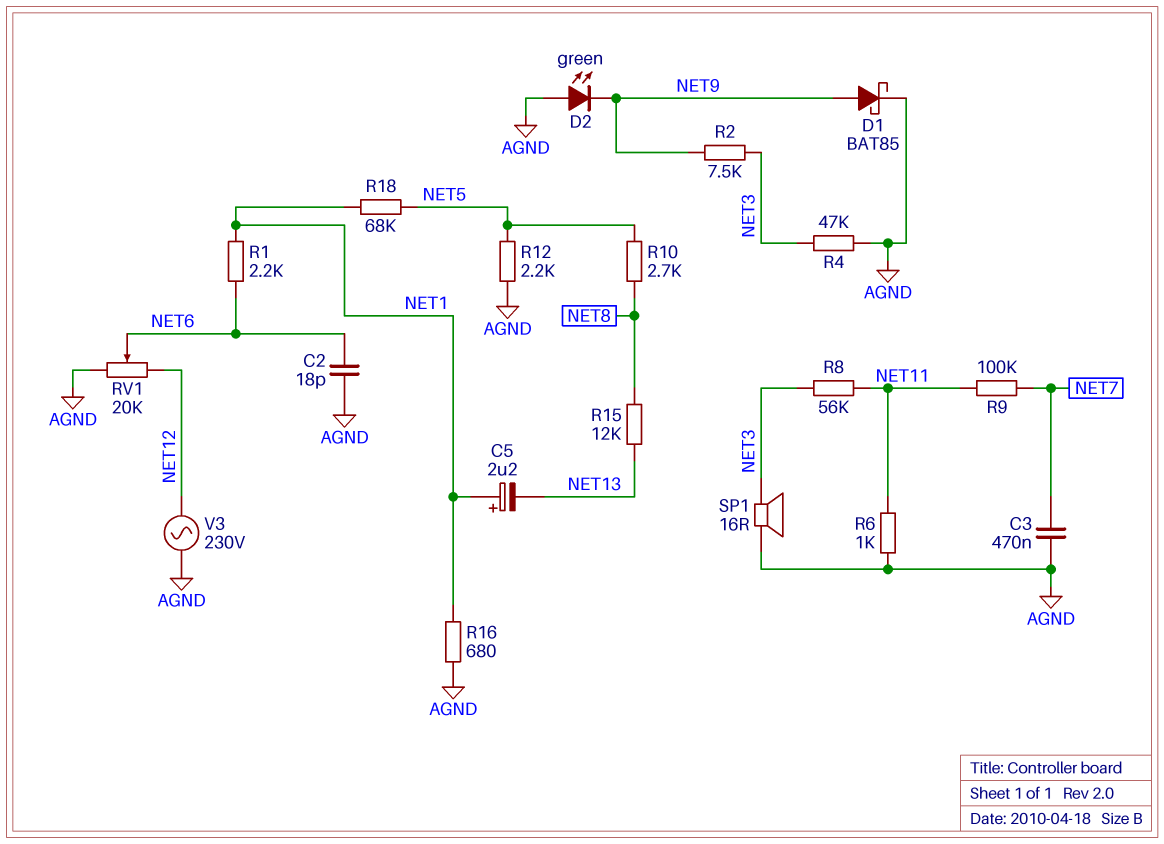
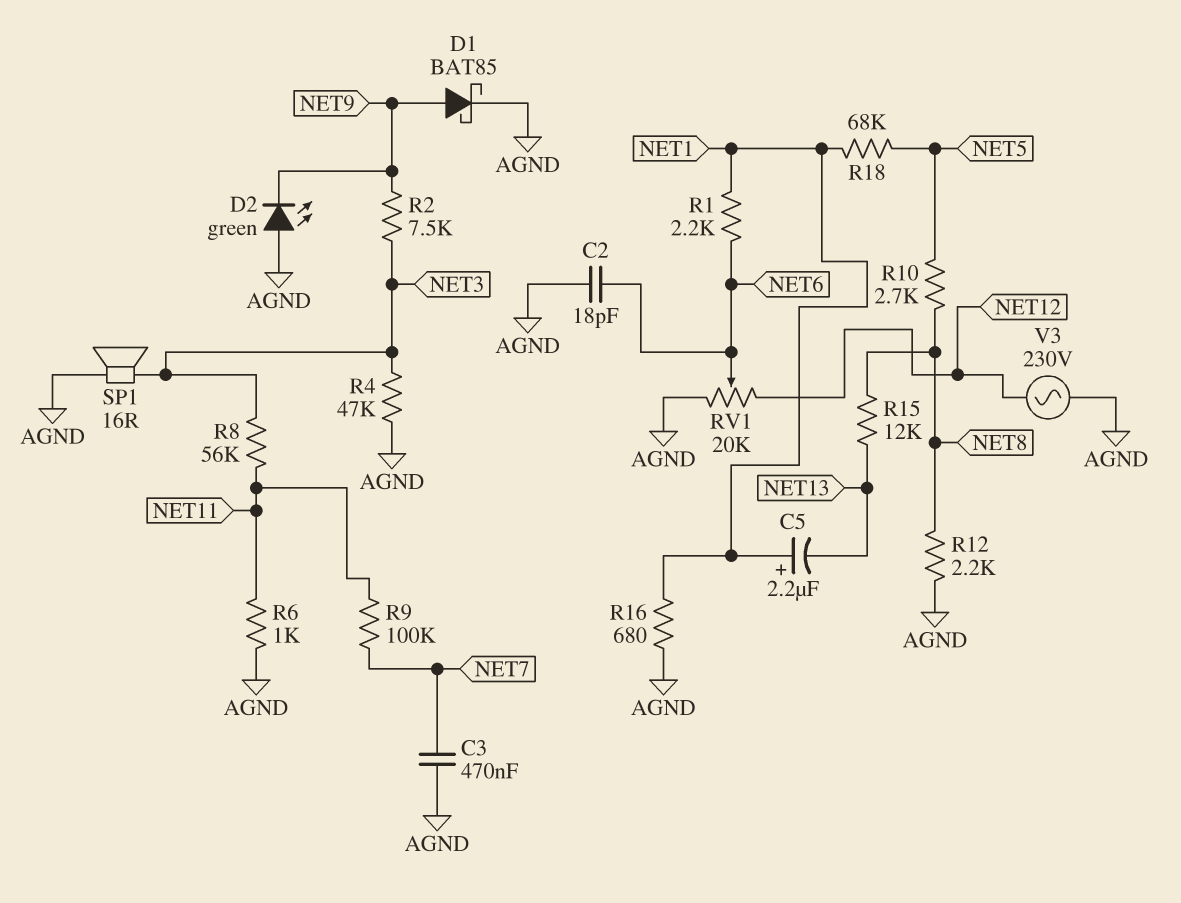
R12: 2.2k (AGND, NET5) -> 2.2k (AGND, NET8)

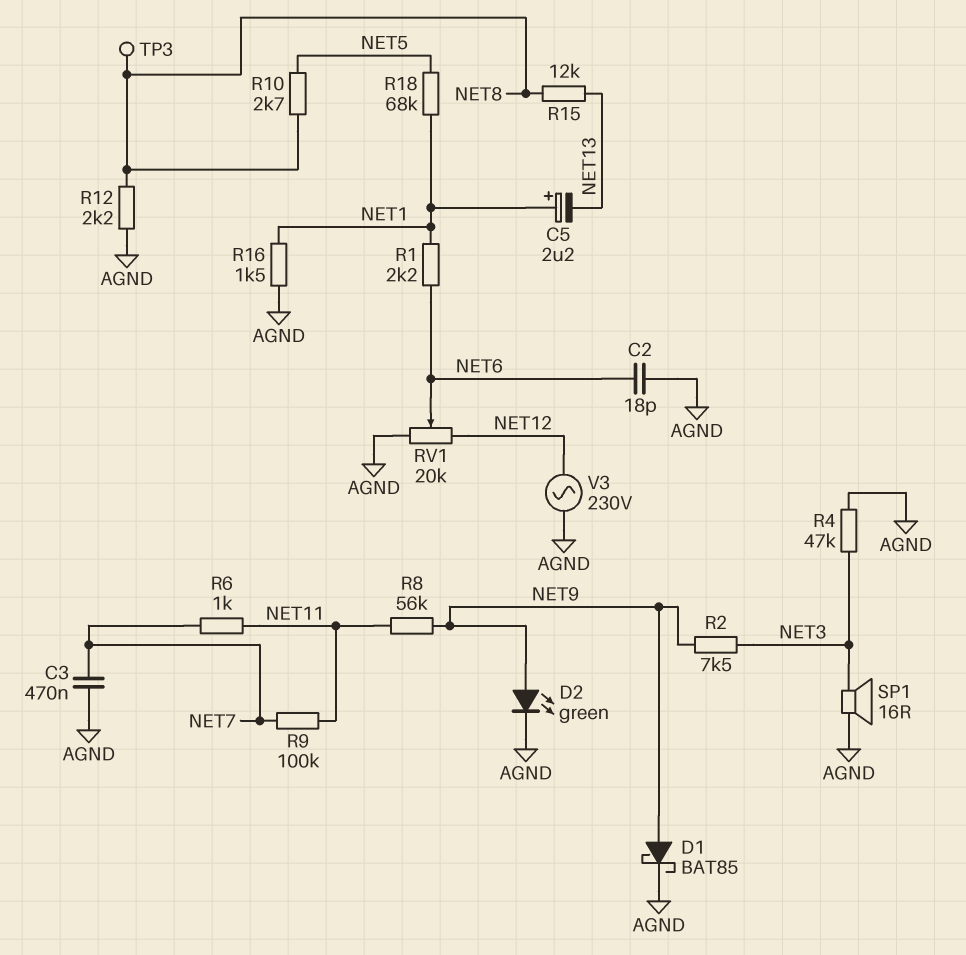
D2: LED green (A AGND, K NET9) -> LED green (A NET9, K AGND)
R6: 1k (AGND, NET11) -> 1k (NET7, NET11)
R8: 56k (NET3, NET11) -> 56k (NET9, NET11)
R16: 680 (AGND, NET1) -> 1.5k (AGND, NET1)
TP3: none -> test point (NET8)

